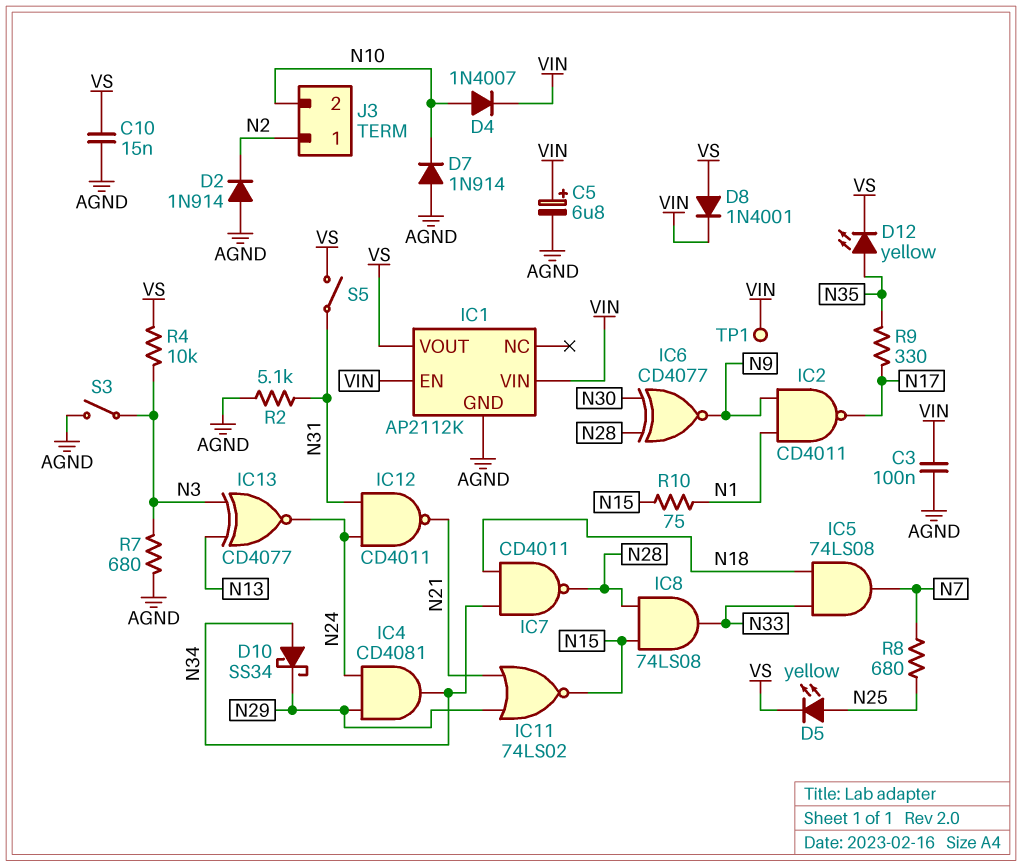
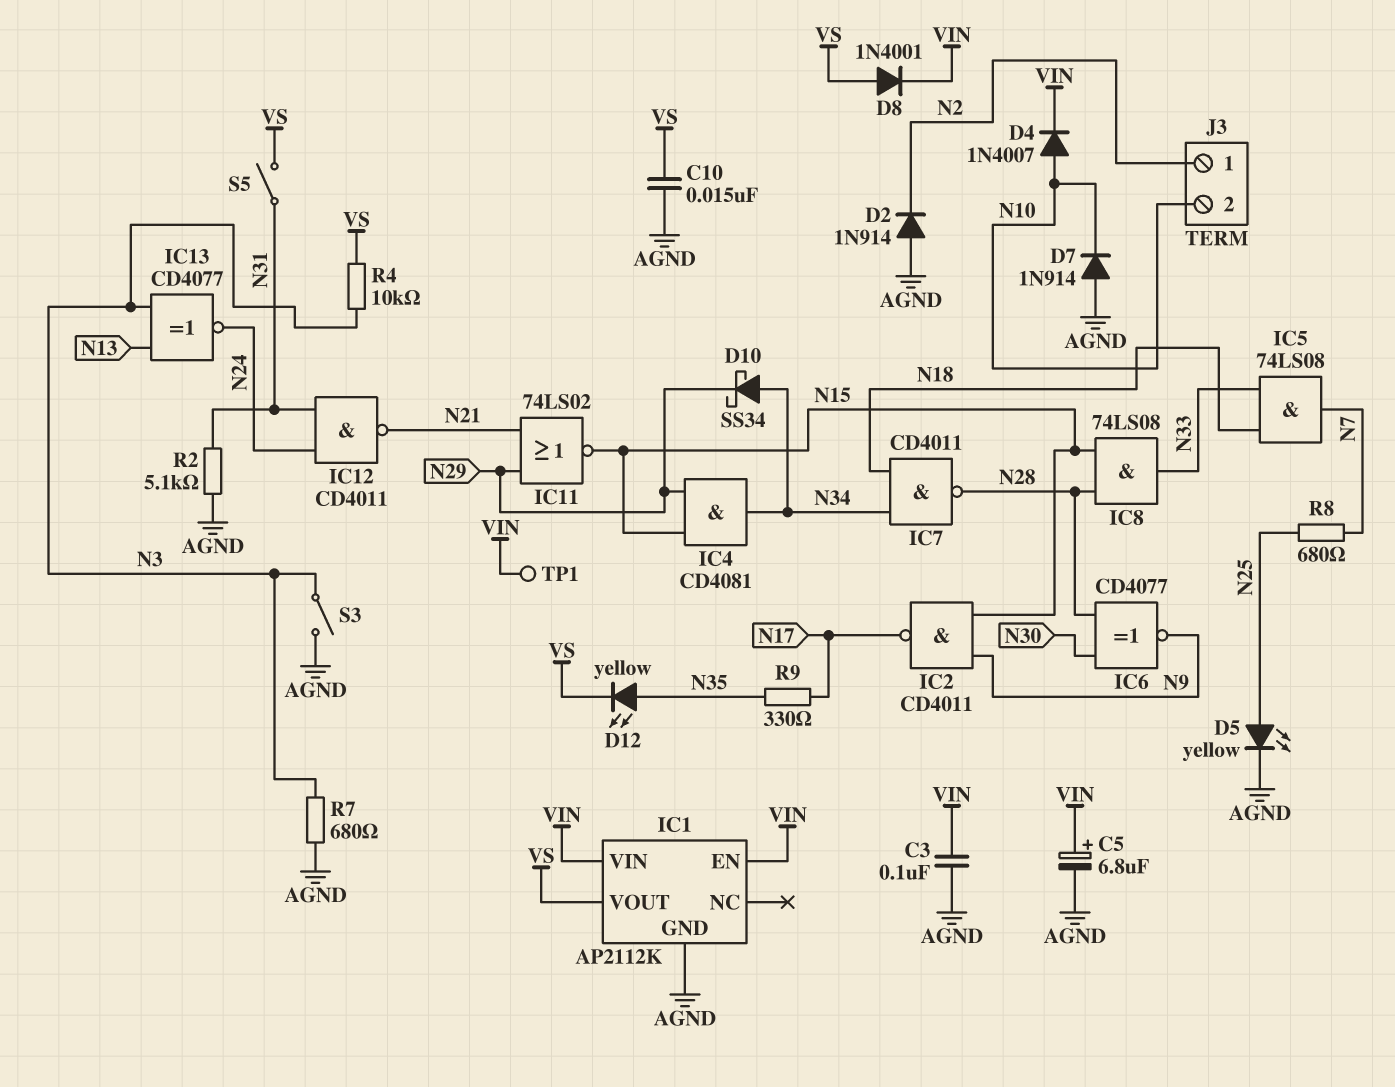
D5: LED yellow (A N25, K VS) -> LED yellow (A N25, K AGND)
IC2: NAND CD4011 (in N1, in N9, out N17) -> NAND CD4011 (in N9, in N15, out N17)
IC4: AND CD4081 (in N24, in N29, out N34) -> AND CD4081 (in N15, in N29, out N34)
R10: 75 (N1, N15) -> none

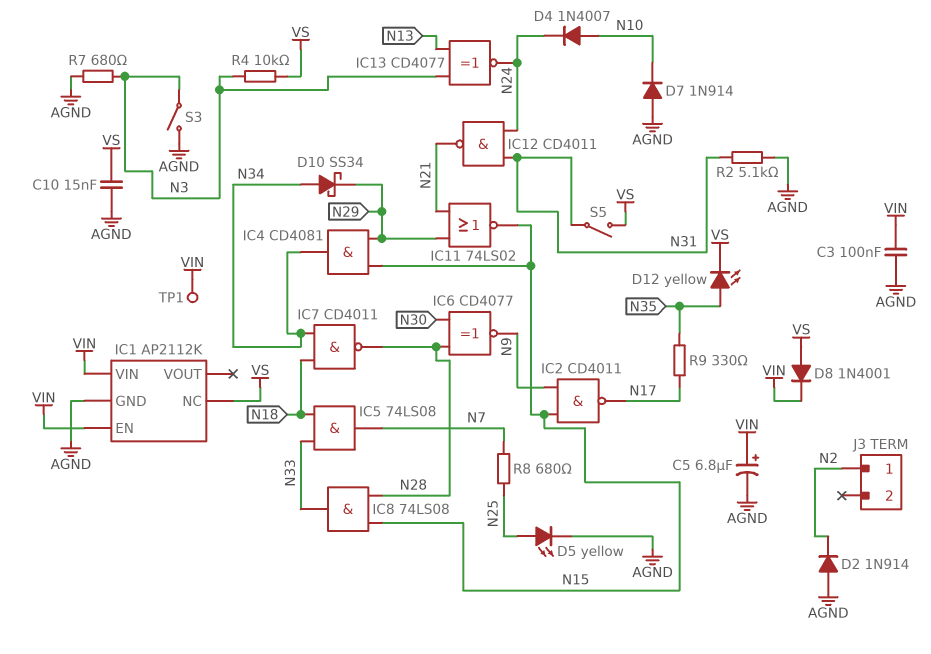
D4: diode 1N4007 (A N10, K VIN) -> diode 1N4007 (A N10, K N24)
IC1 pin NC: none -> VS
IC1 pin VOUT: VS -> none
J3 pin 2: N10 -> none

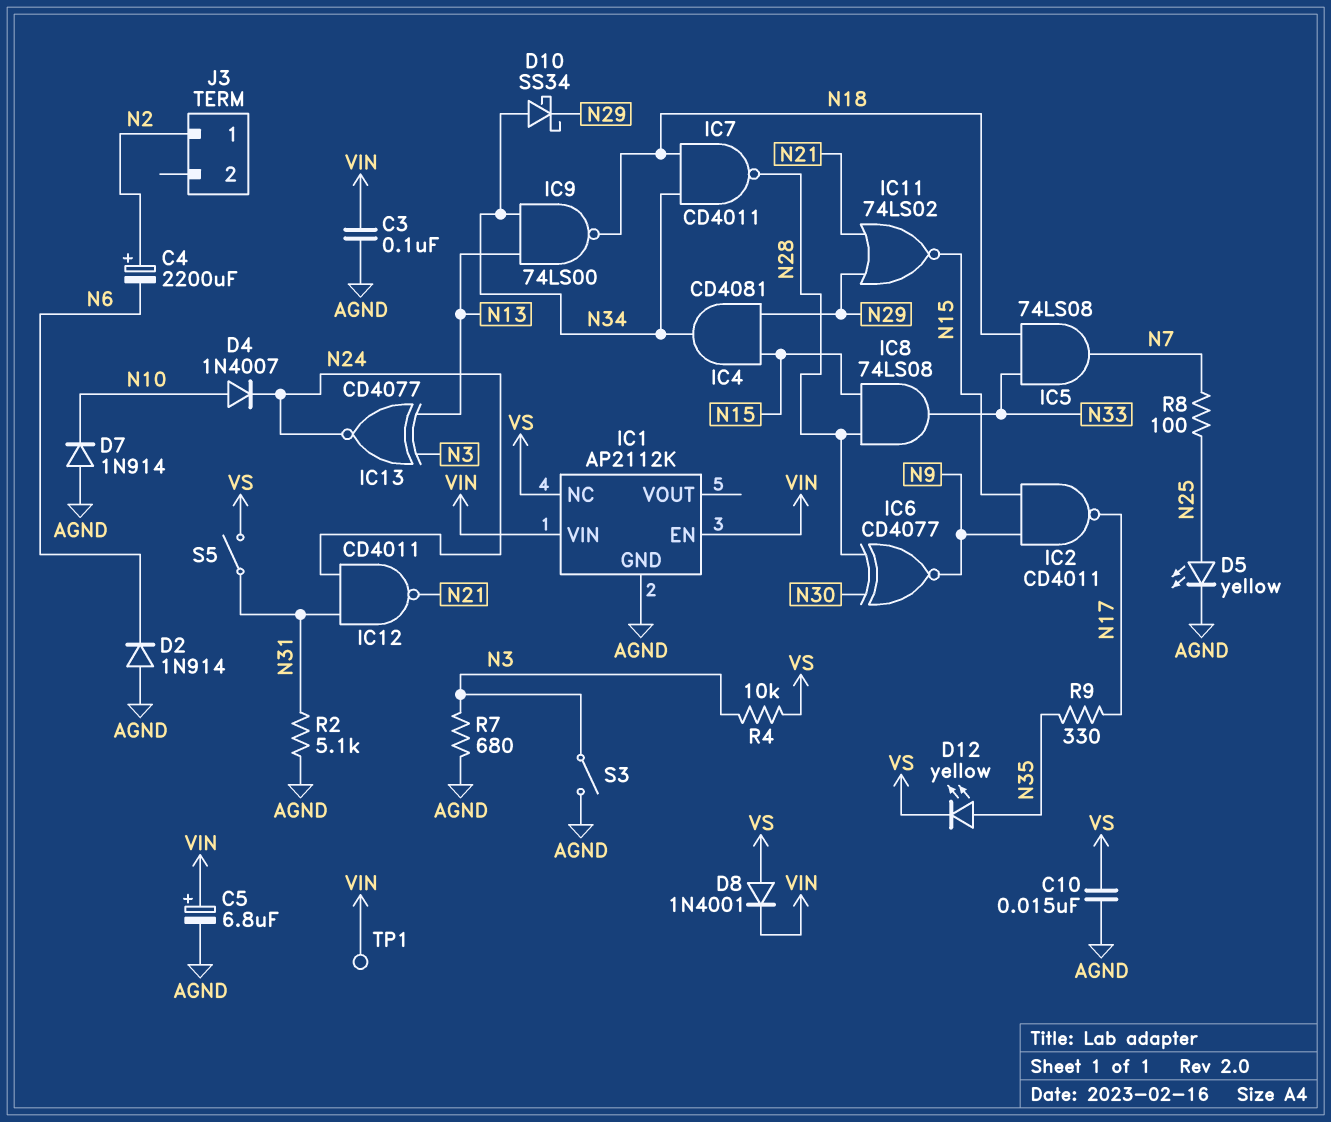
C4: none -> 2200uF (plus N2, minus N6)
D2: diode 1N914 (A AGND, K N2) -> diode 1N914 (A AGND, K N6)
IC9: none -> NAND 74LS00 (in N13, in N34, out N18)
R8: 680 (N7, N25) -> 100 (N7, N25)

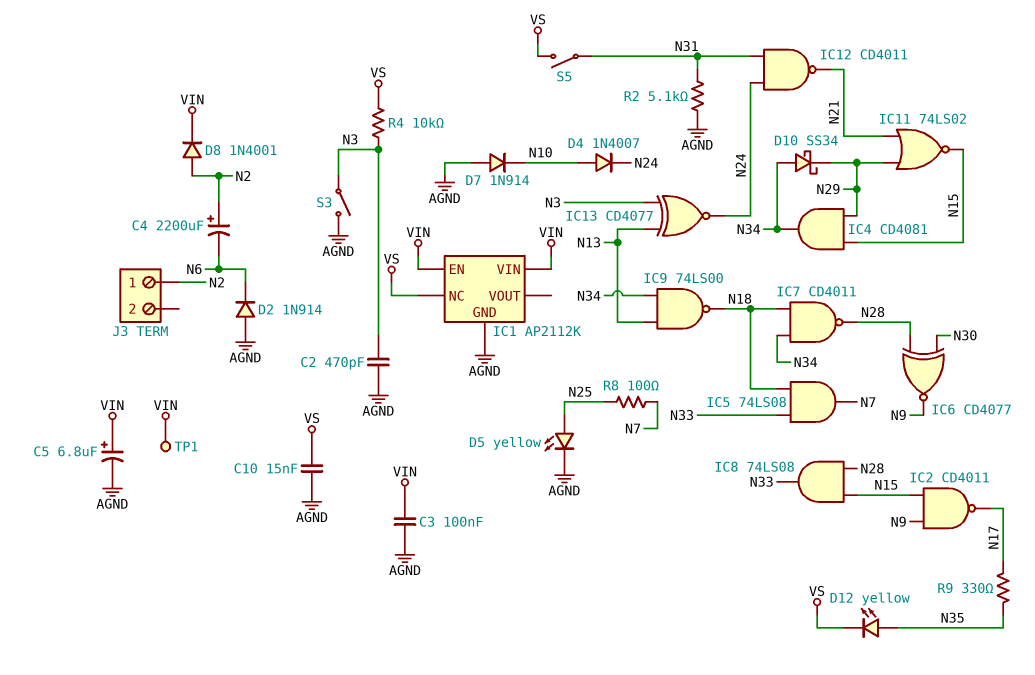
C2: none -> 470pF (AGND, N3)
D8: diode 1N4001 (A VS, K VIN) -> diode 1N4001 (A N2, K VIN)
R7: 680 (AGND, N3) -> none

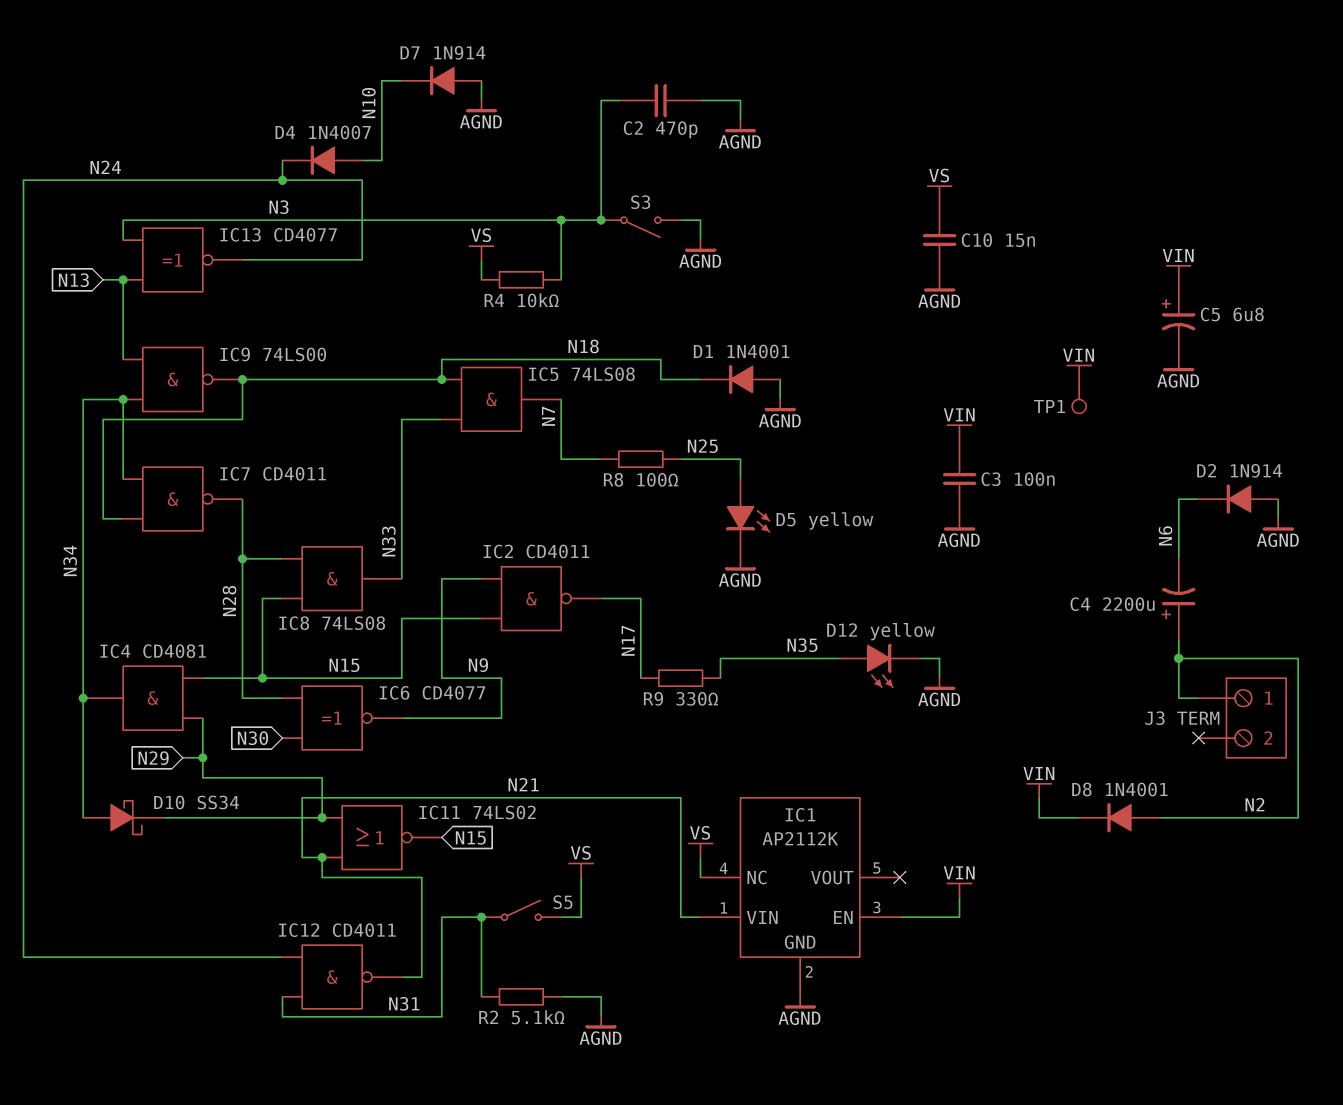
D1: none -> diode 1N4001 (A AGND, K N18)
D12: LED yellow (A N35, K VS) -> LED yellow (A N35, K AGND)
IC1 pin VIN: VIN -> N21

